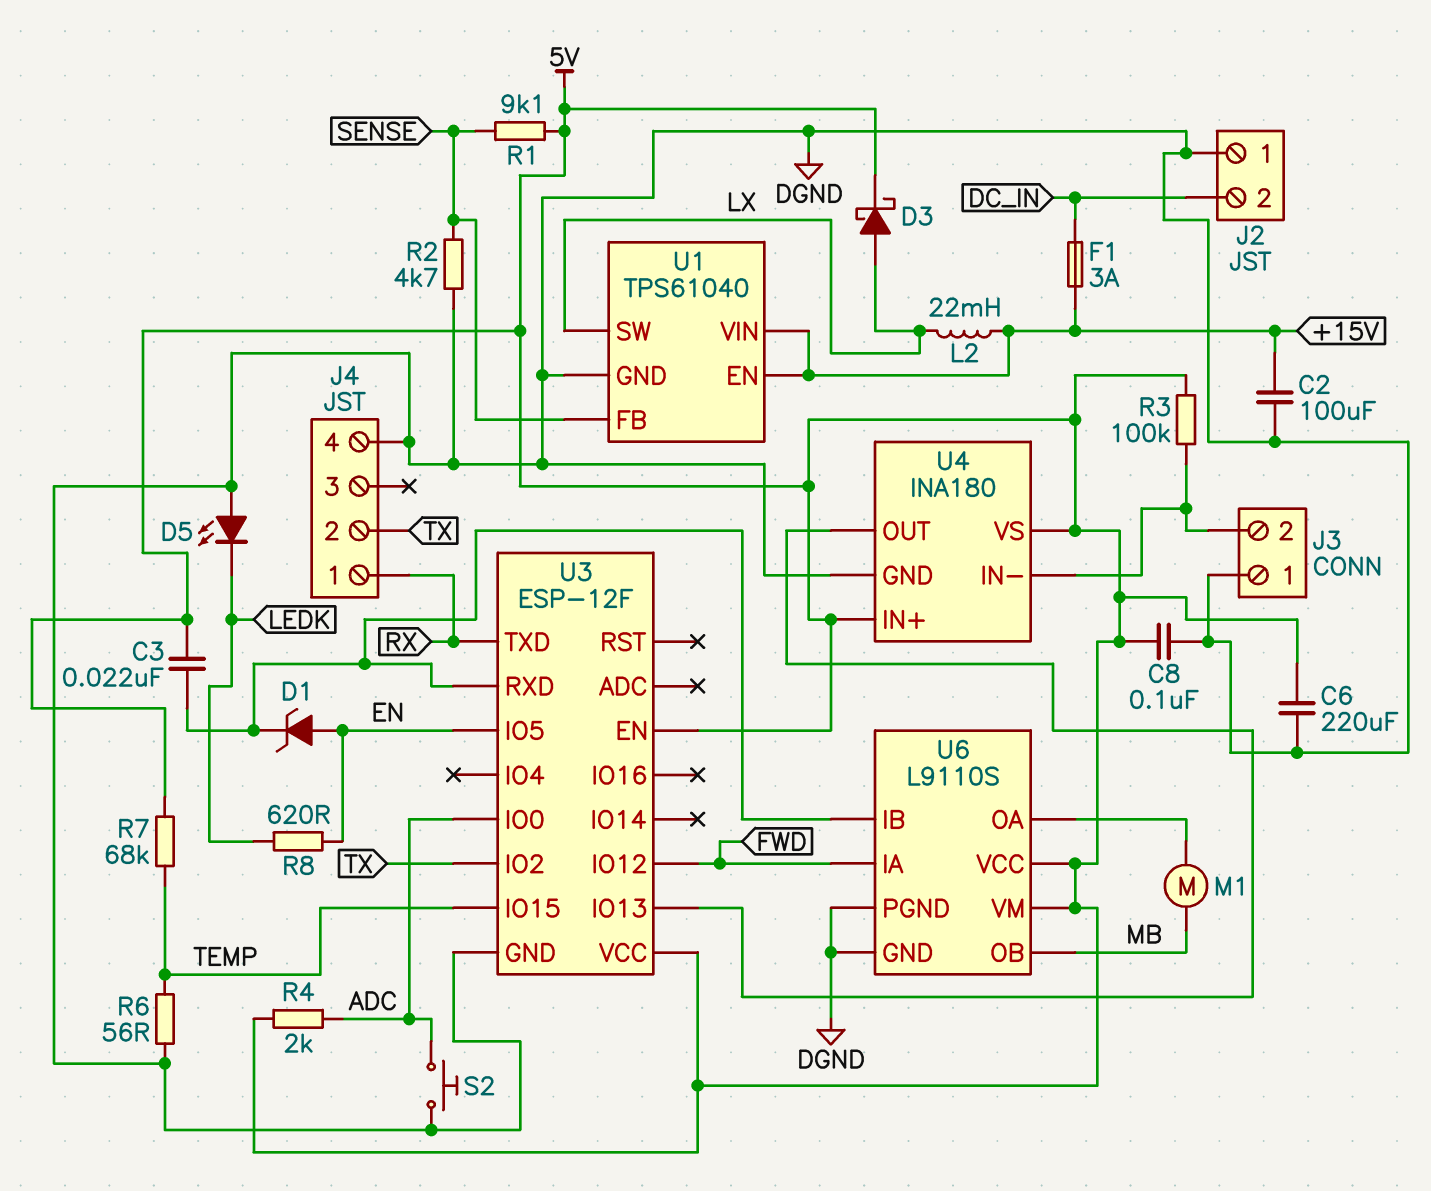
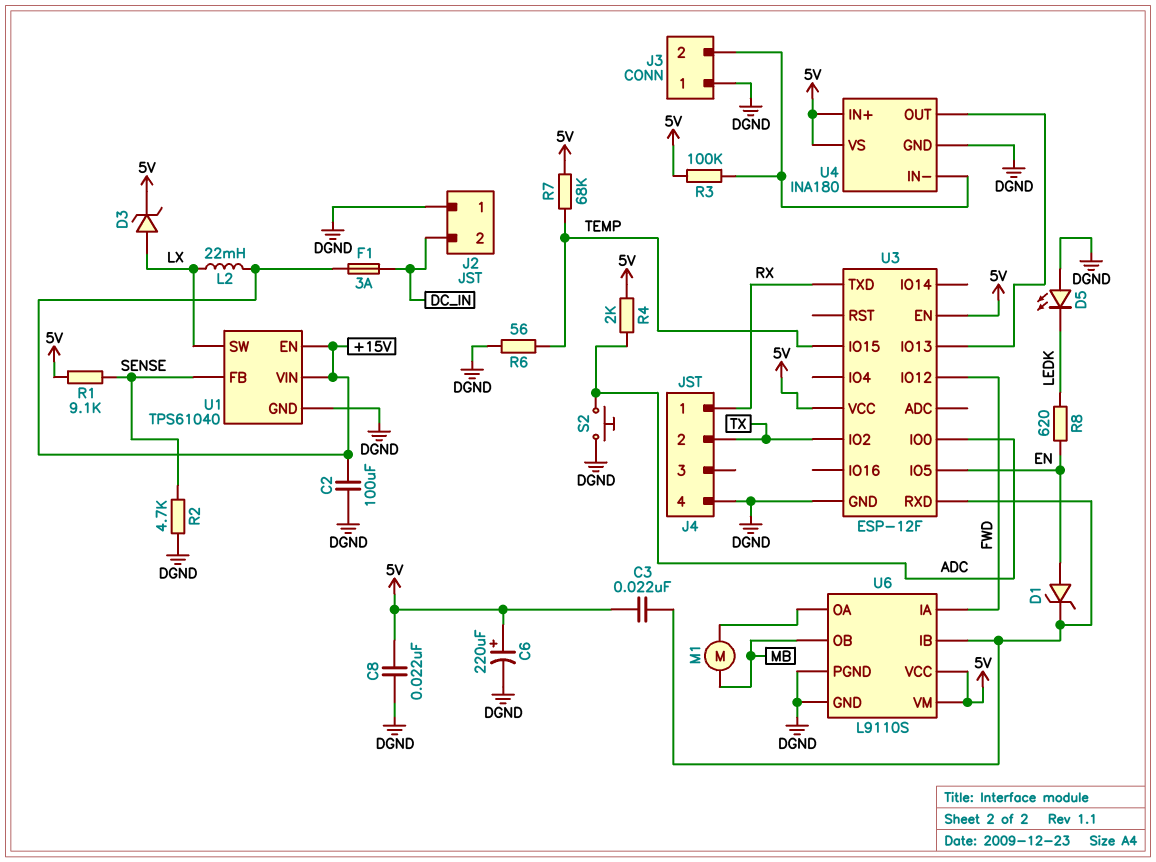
C6: 220uF (5V, DGND) -> 220uF (plus 5V, minus DGND)
C8: 100nF (5V, DGND) -> 22nF (5V, DGND)
D3: schottky (A LX, K 5V) -> zener (A LX, K 5V)

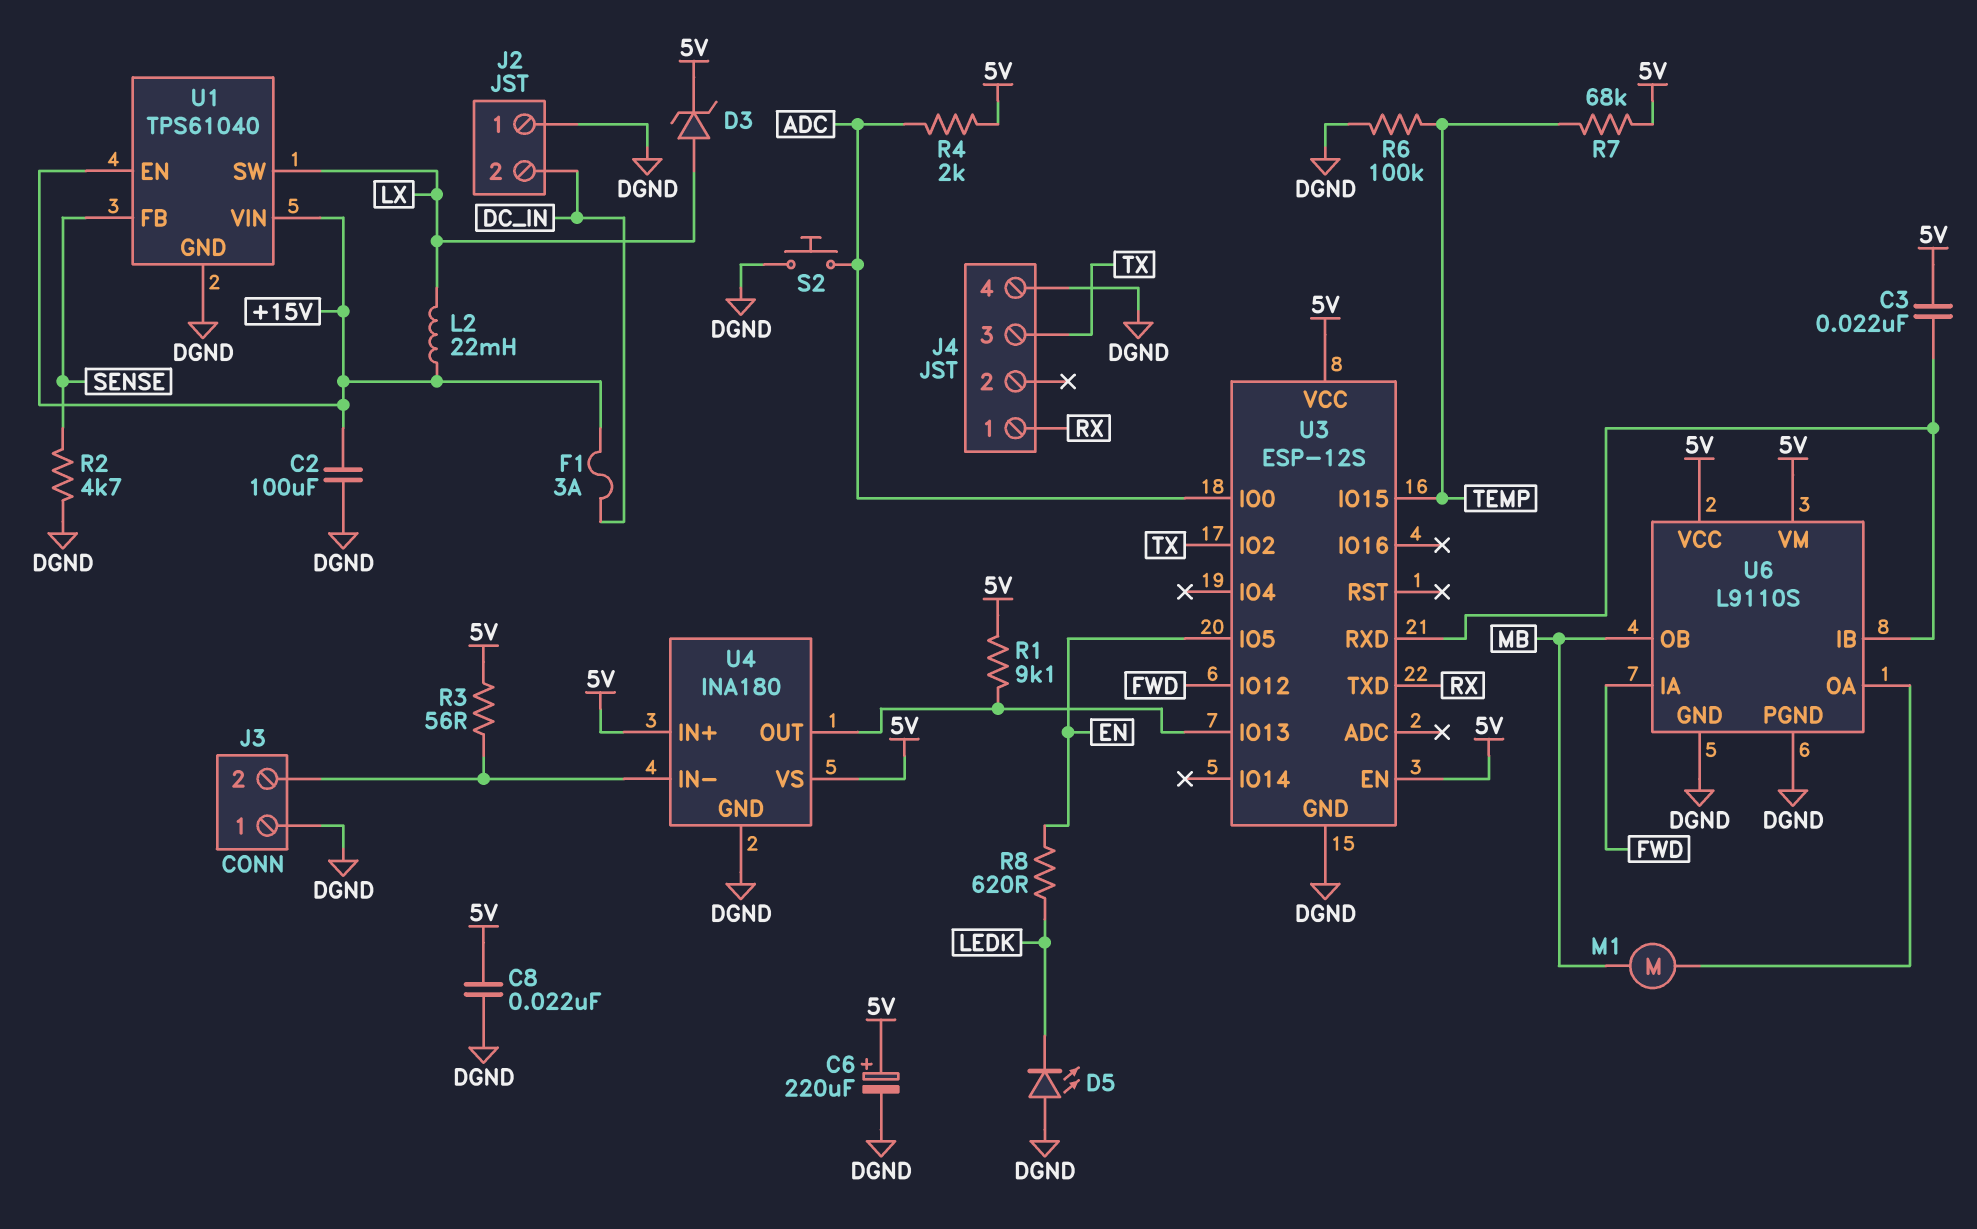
D1: zener (A EN, K U3/RXD) -> none
J4 pin 2: TX -> none
J4 pin 3: none -> TX
R1: 9.1k (5V, SENSE) -> 9.1k (5V, U3/IO13)
R3: 100k (5V, J3/2) -> 56 (5V, J3/2)
R6: 56 (DGND, TEMP) -> 100k (DGND, TEMP)
U3: ESP-12F -> ESP-12S

